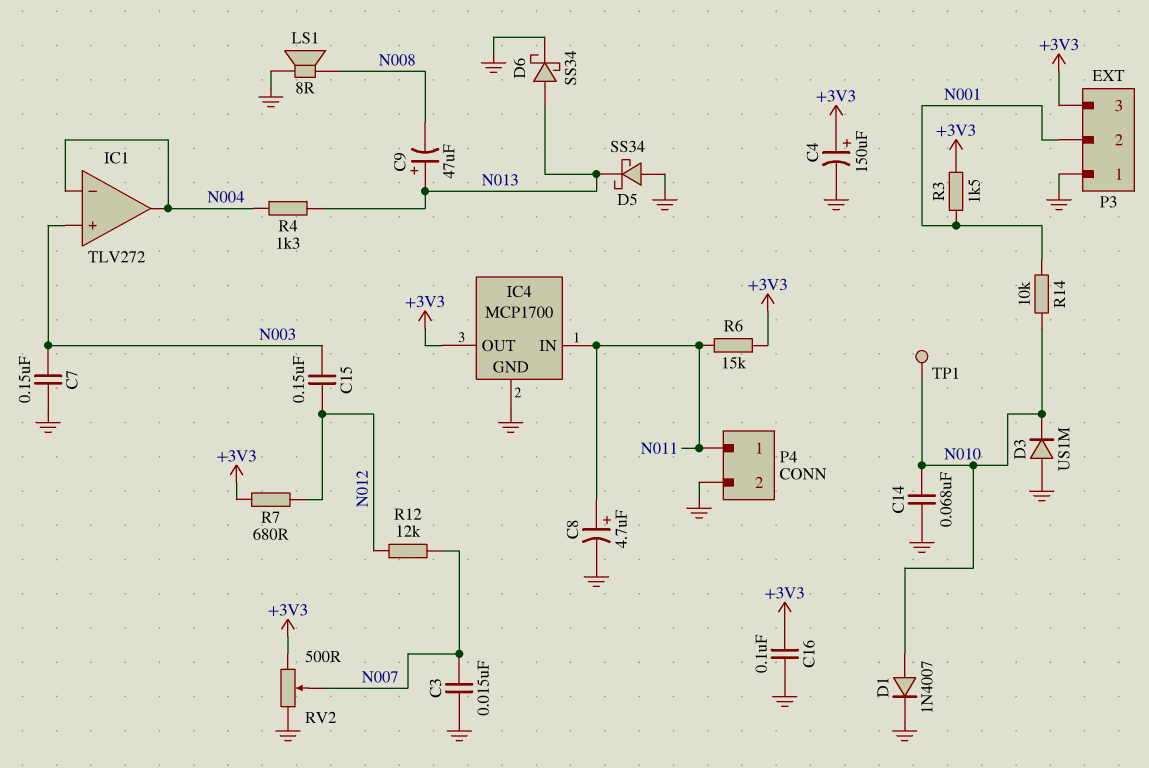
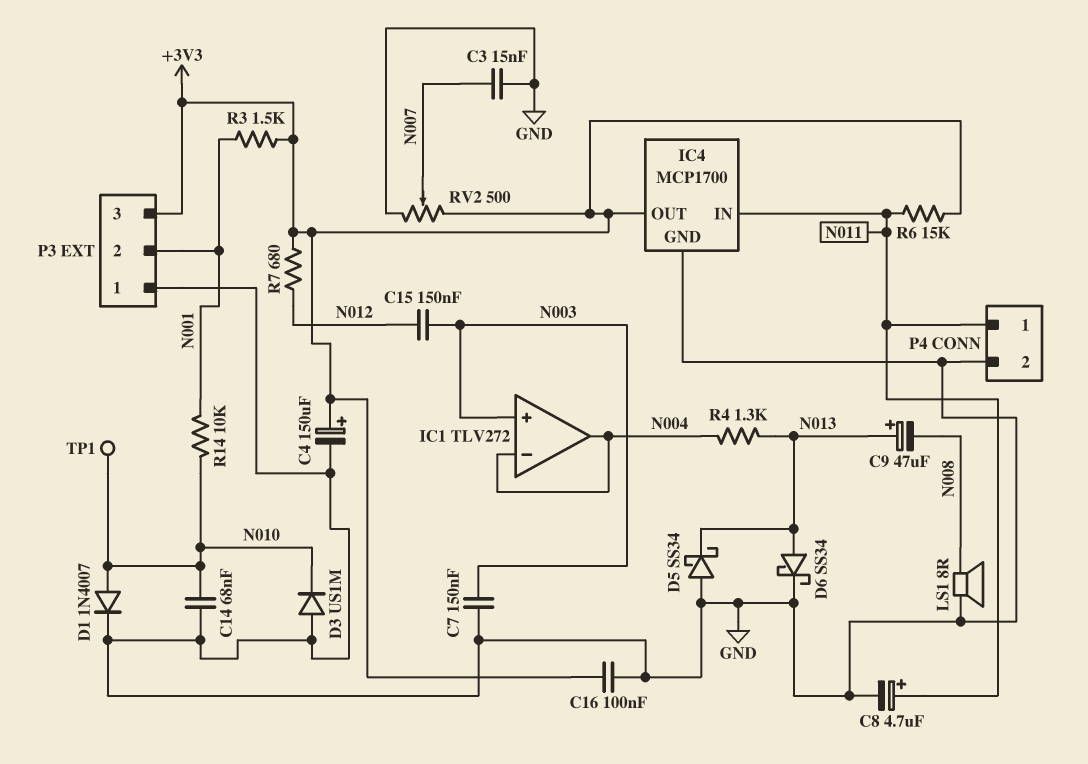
R12: 12k (N007, N012) -> none

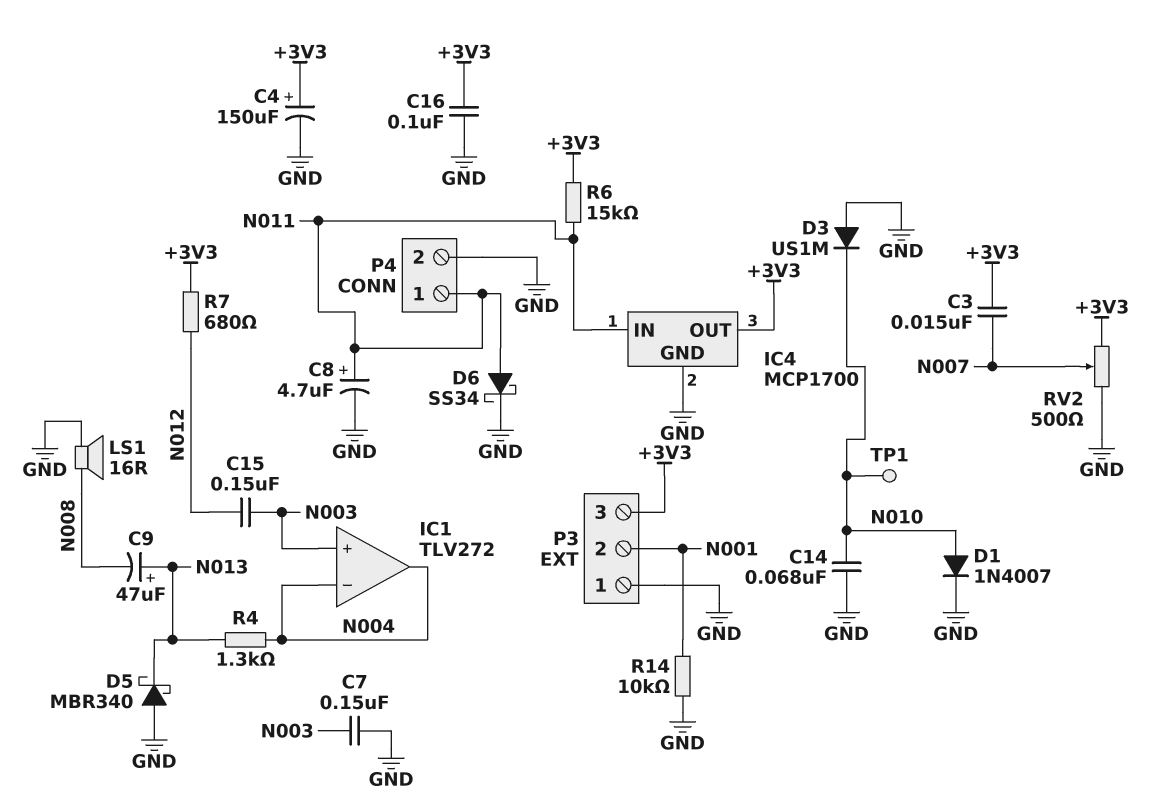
C3: 15nF (GND, N007) -> 15nF (+3V3, N007)
D5: schottky SS34 (A GND, K N013) -> schottky MBR340 (A GND, K N013)
D6: schottky SS34 (A N013, K GND) -> schottky SS34 (A N011, K GND)
LS1: speaker 8R (GND, N008) -> speaker 16R (GND, N008)
R3: 1.5k (+3V3, N001) -> none
R14: 10k (N001, N010) -> 10k (GND, N001)

